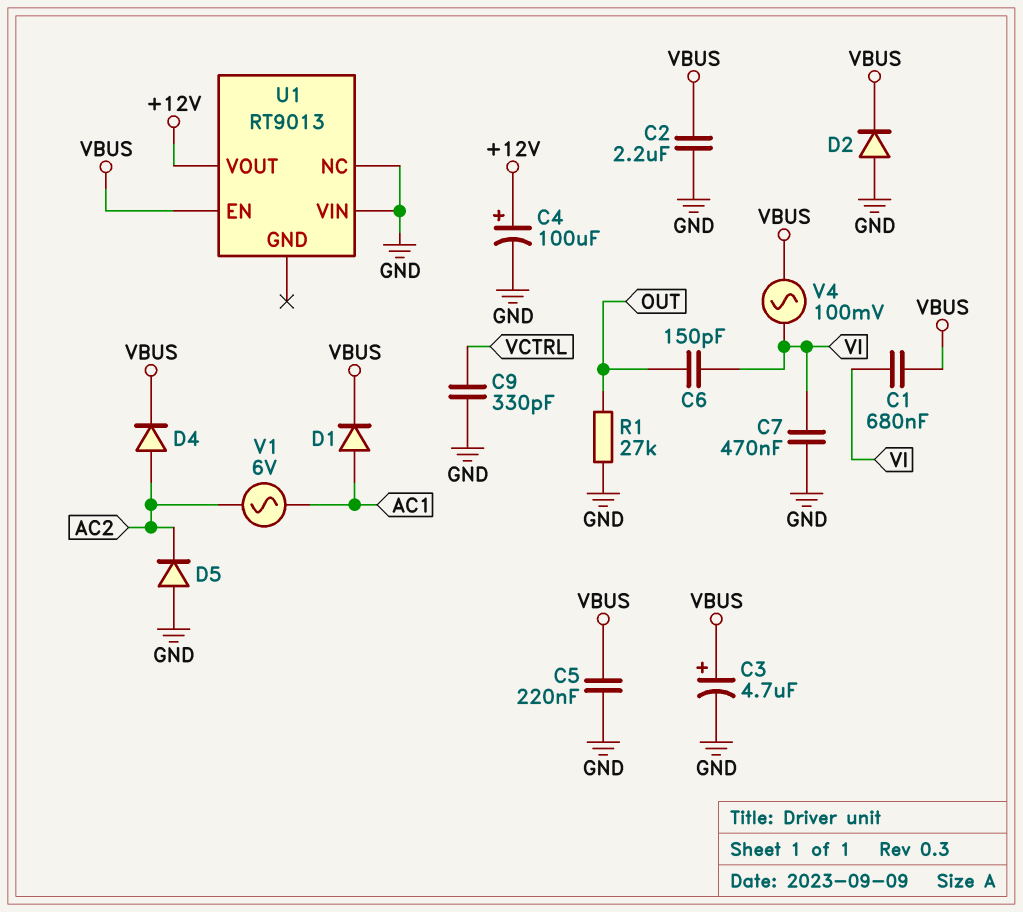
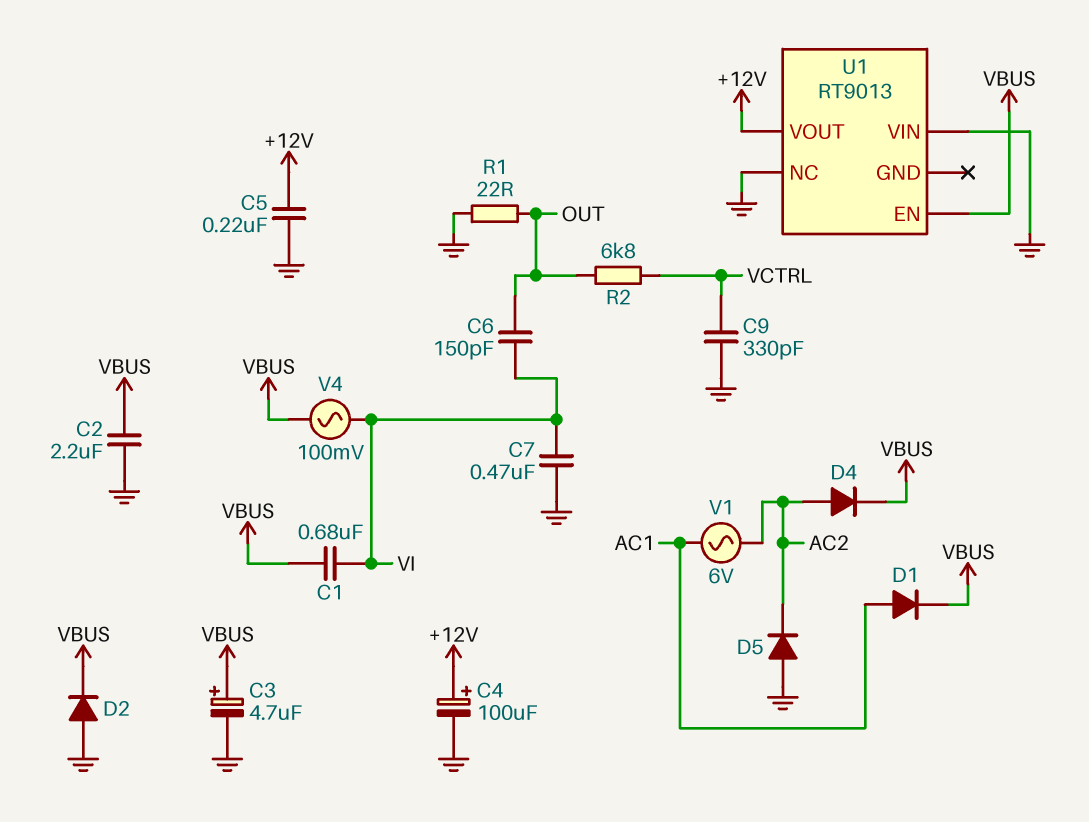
C5: 220nF (GND, VBUS) -> 220nF (+12V, GND)
R1: 27k (GND, OUT) -> 22 (GND, OUT)
R2: none -> 6.8k (OUT, VCTRL)

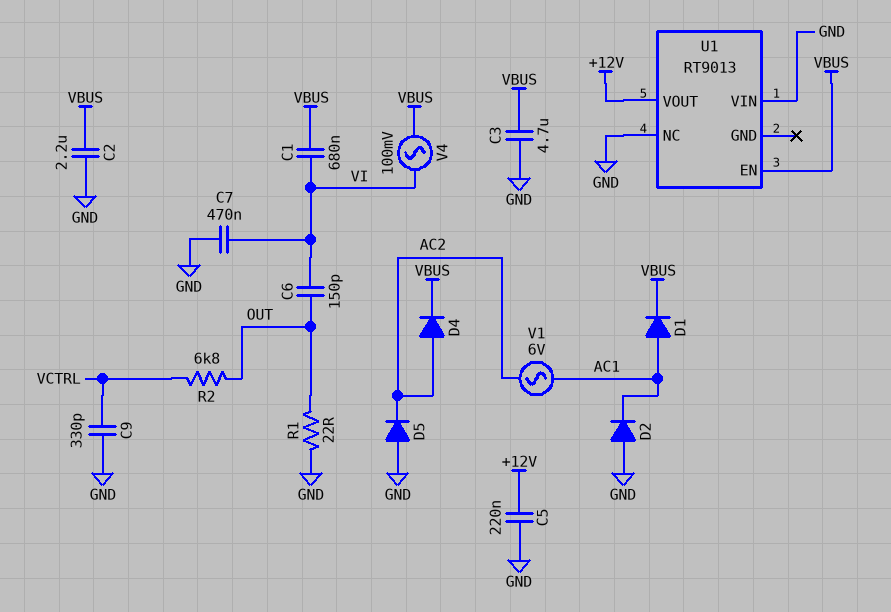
C3: 4.7uF (plus VBUS, minus GND) -> 4.7uF (GND, VBUS)
C4: 100uF (plus +12V, minus GND) -> none
D2: diode (A GND, K VBUS) -> diode (A GND, K AC1)

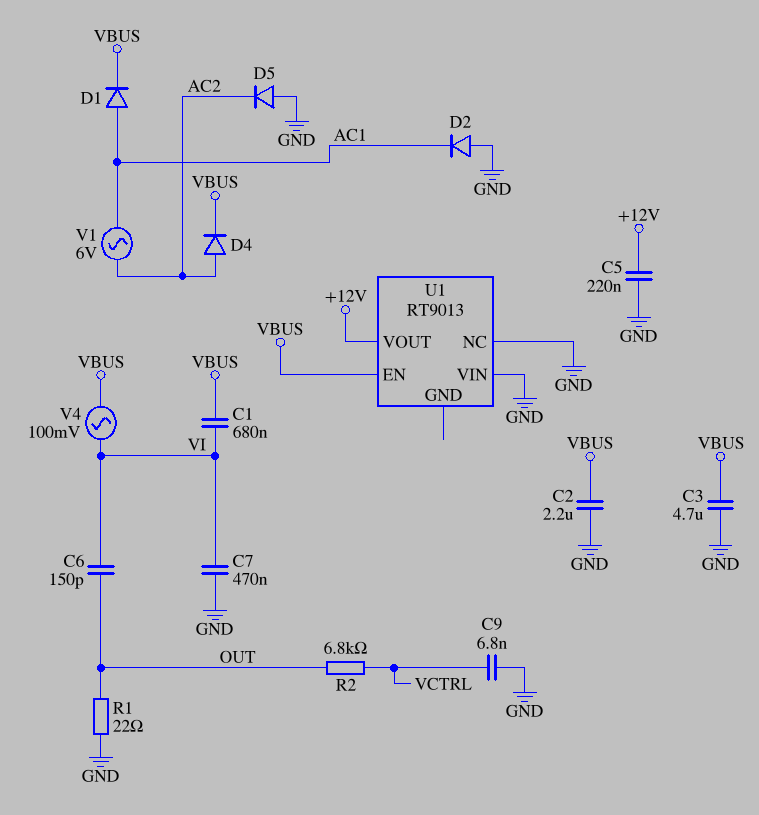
C9: 330pF (GND, VCTRL) -> 6.8nF (GND, VCTRL)

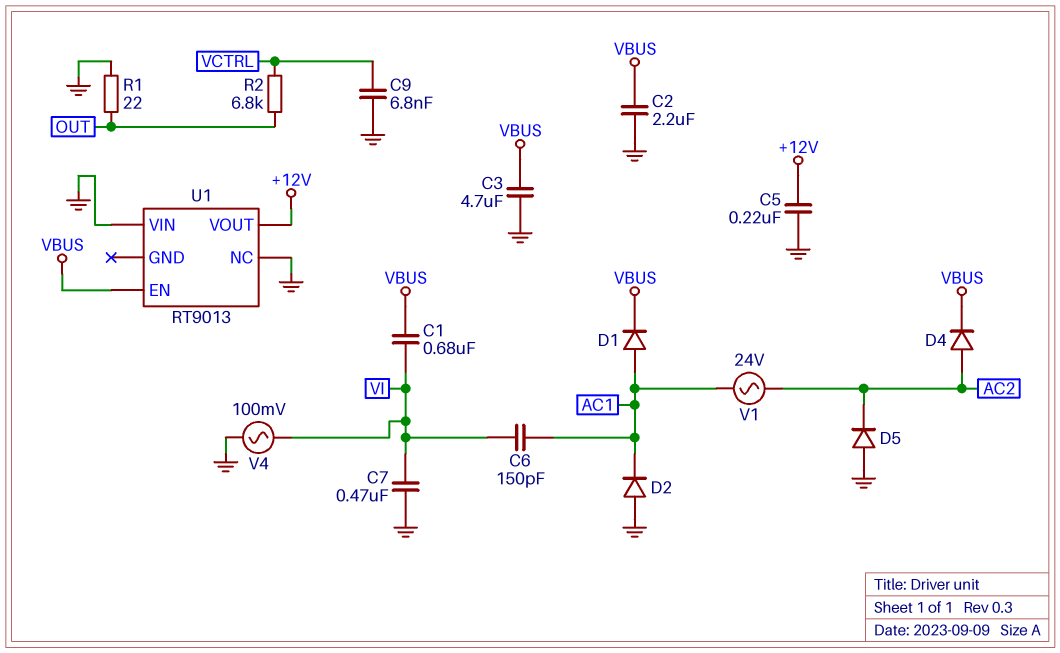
C6: 150pF (OUT, VI) -> 150pF (AC1, VI)
V1: AC 6V (AC1, AC2) -> AC 24V (AC1, AC2)
V4: AC 100mV (VBUS, VI) -> AC 100mV (GND, VI)

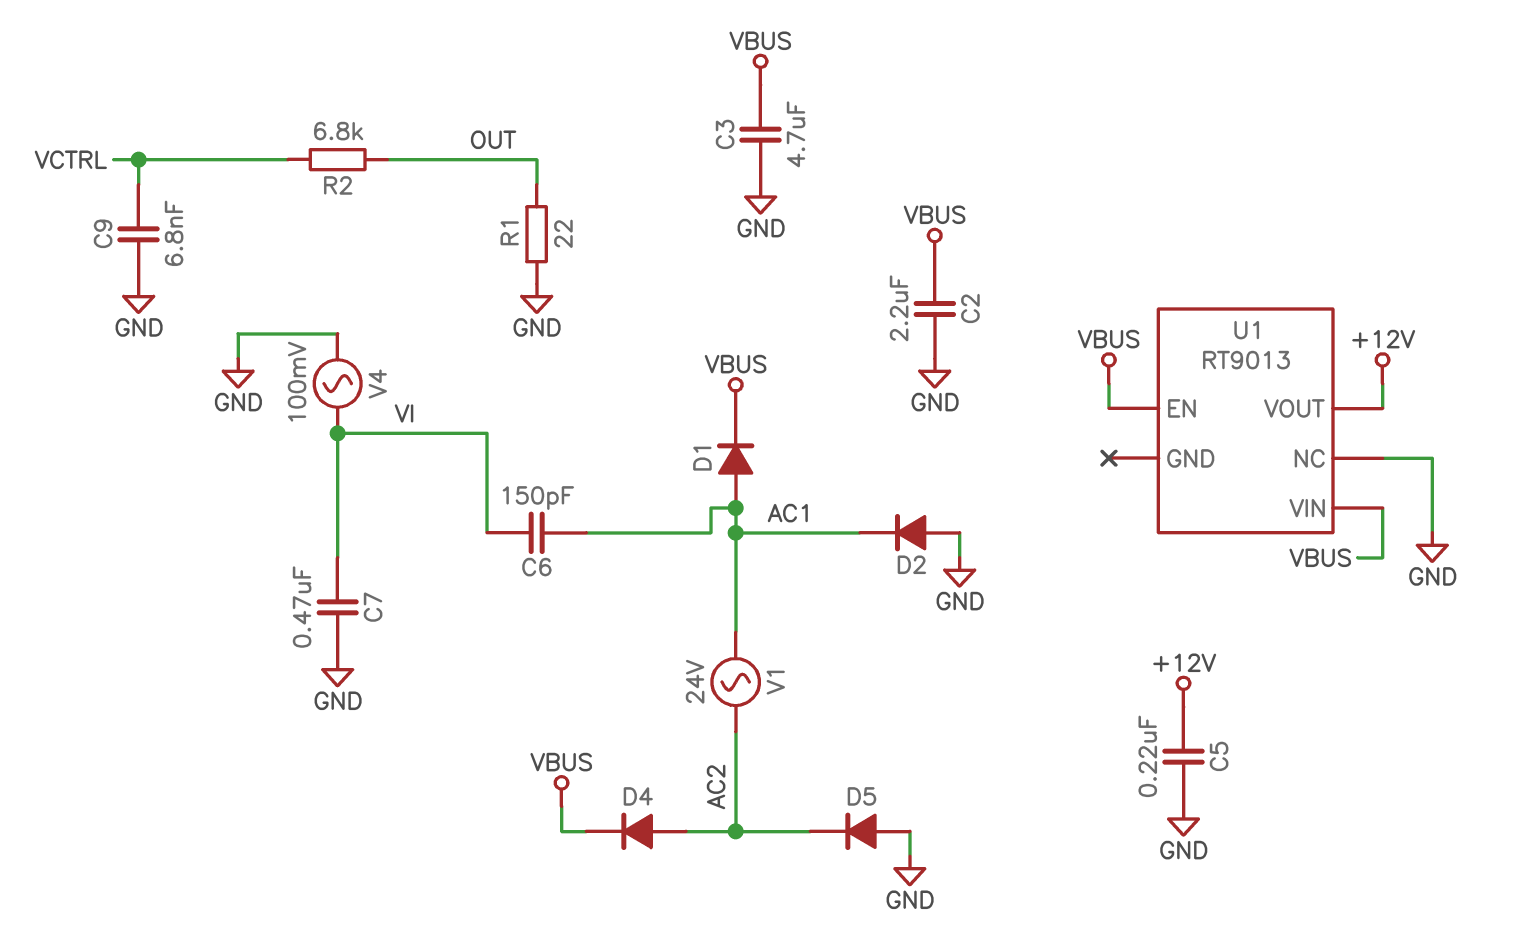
C1: 680nF (VBUS, VI) -> none
U1 pin VIN: GND -> VBUS

